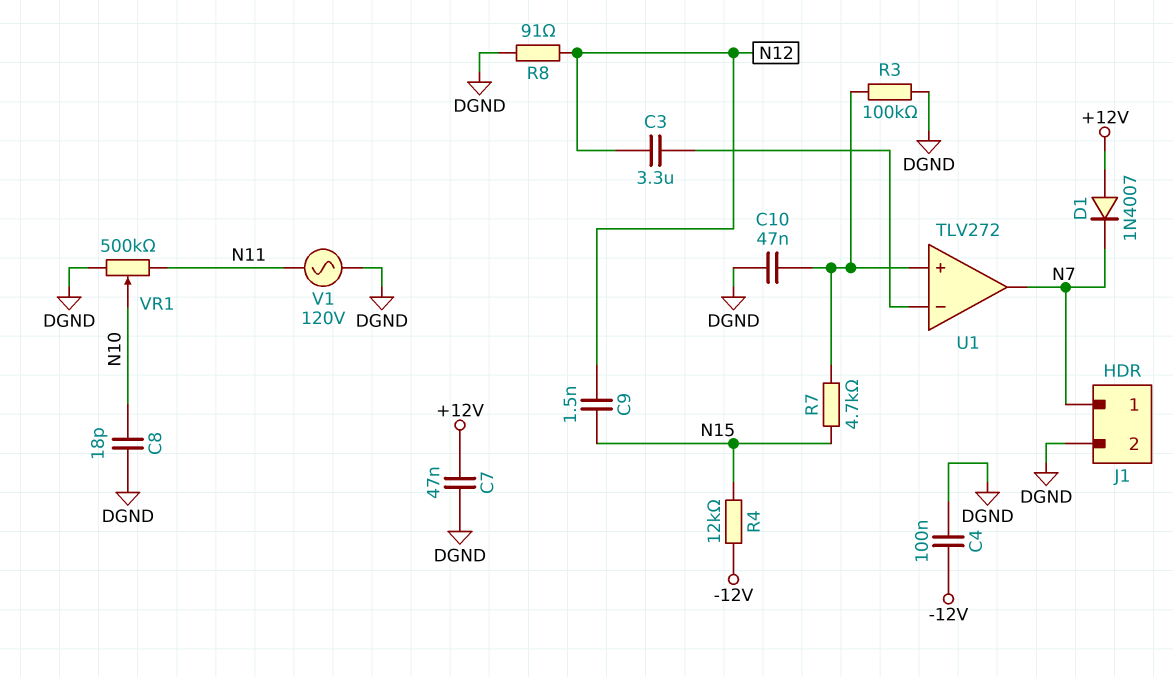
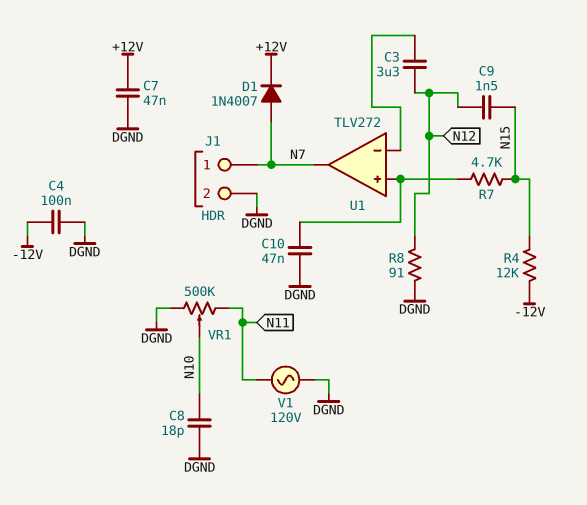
D1: diode 1N4007 (A +12V, K N7) -> diode 1N4007 (A N7, K +12V)
R3: 100k (DGND, U1/in+) -> none

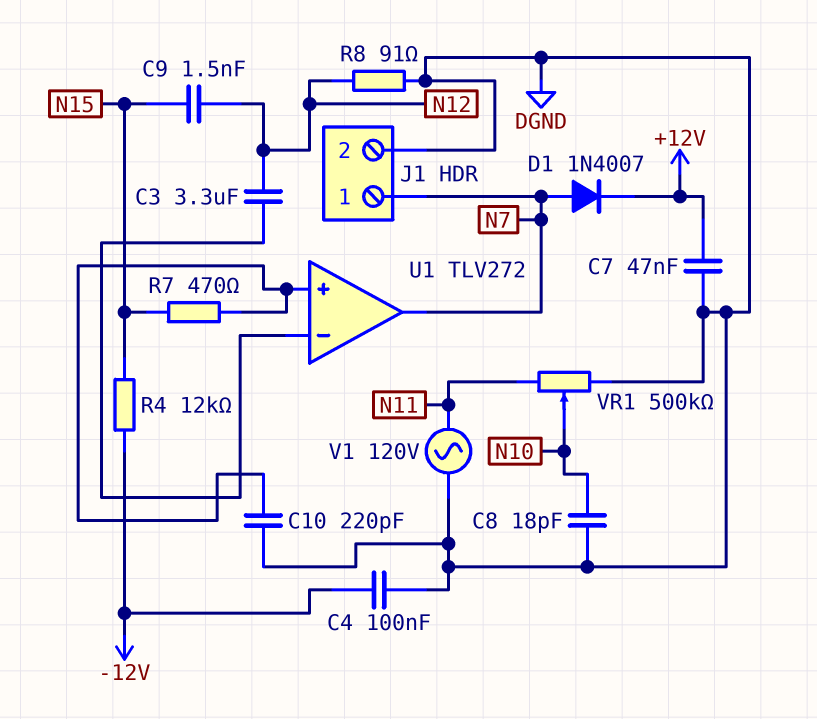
C10: 47nF (DGND, U1/in+) -> 220pF (DGND, U1/in+)
R7: 4.7k (N15, U1/in+) -> 470 (N15, U1/in+)

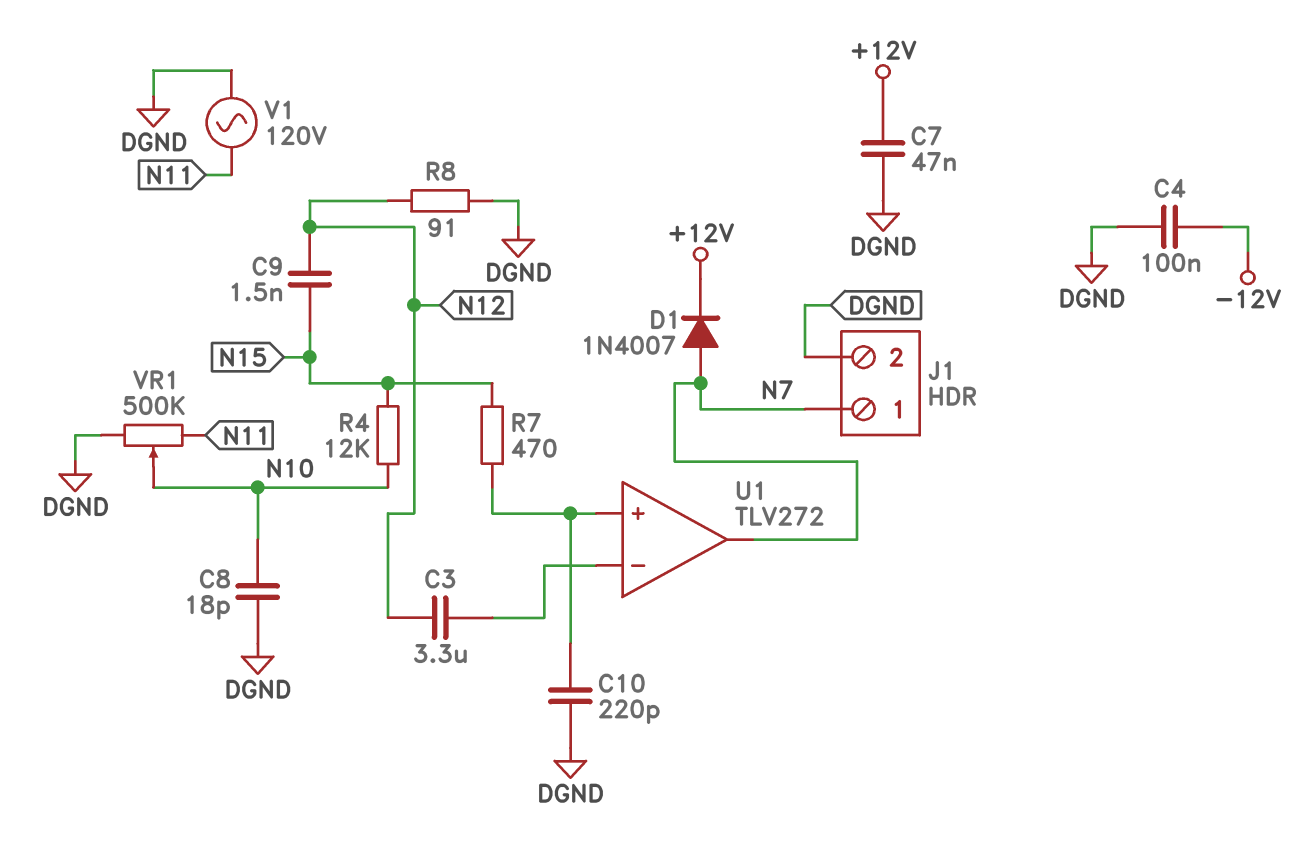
R4: 12k (-12V, N15) -> 12k (N10, N15)

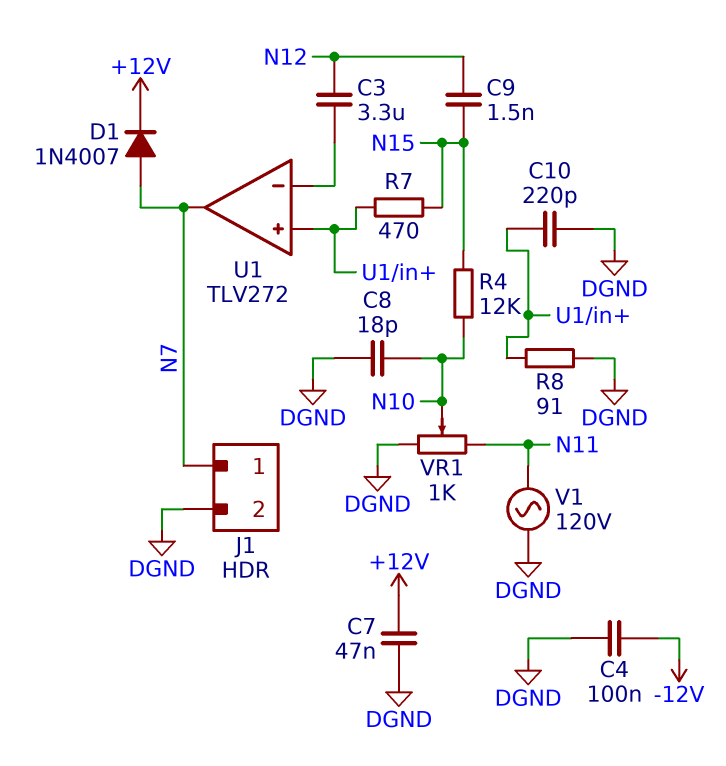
R8: 91 (DGND, N12) -> 91 (DGND, U1/in+)
VR1: 500k (DGND, N11, wiper N10) -> 1k (DGND, N11, wiper N10)

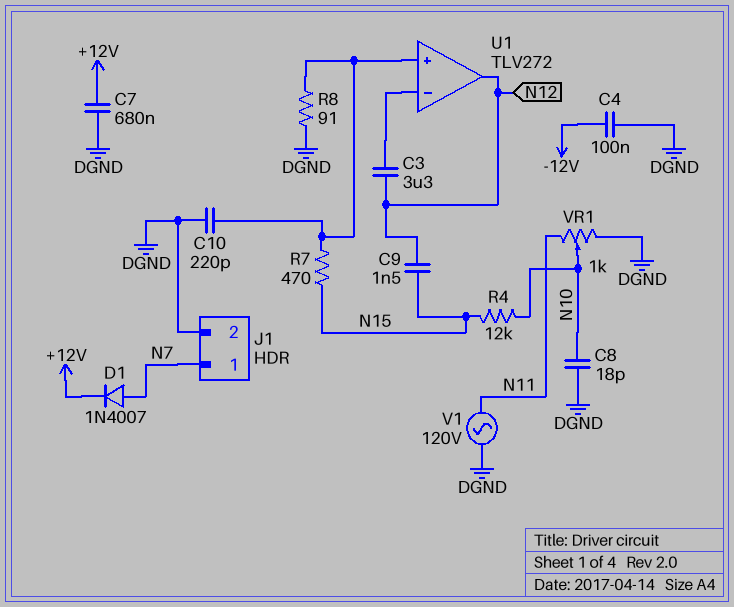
C7: 47nF (+12V, DGND) -> 680nF (+12V, DGND)
U1 pin out: N7 -> N12

